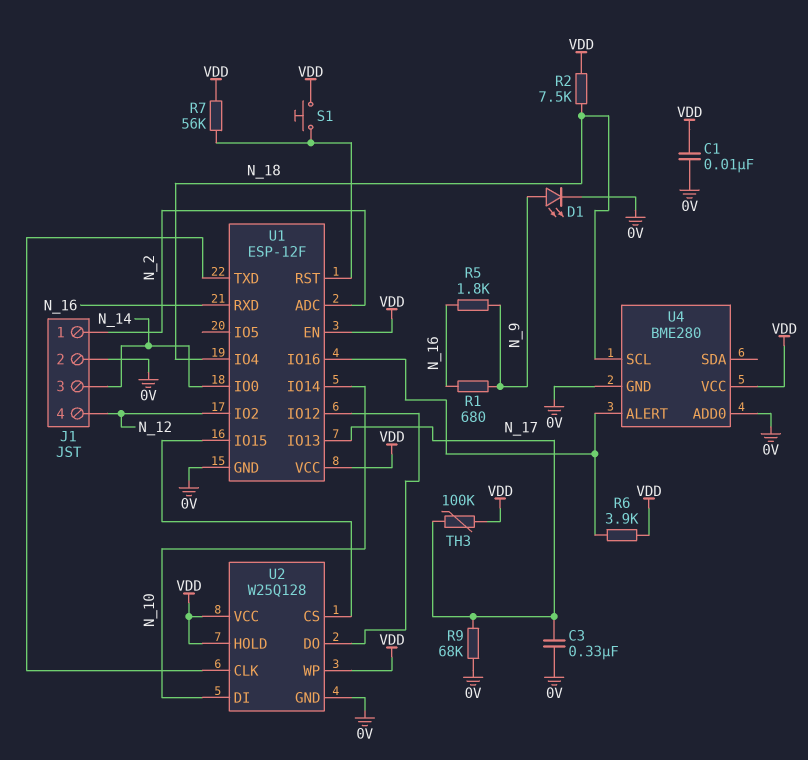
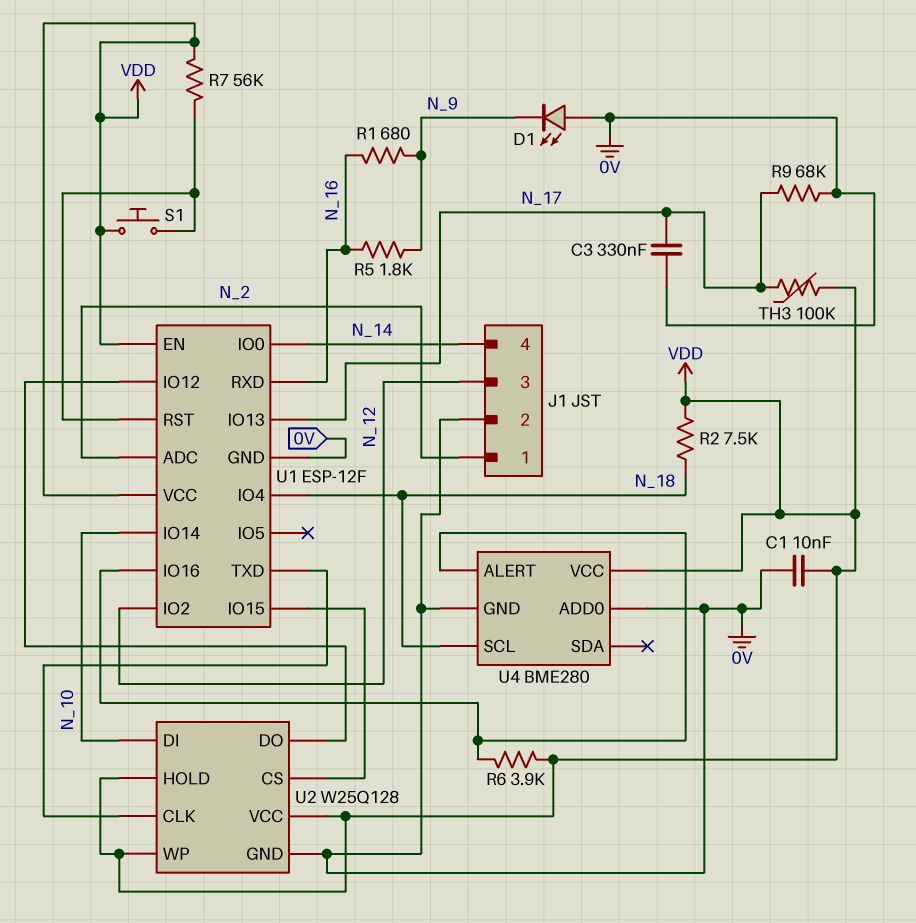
D1: LED (A N_9, K 0V) -> LED (A 0V, K N_9)
J1 pin 3: N_14 -> N_12
J1 pin 4: N_12 -> N_14

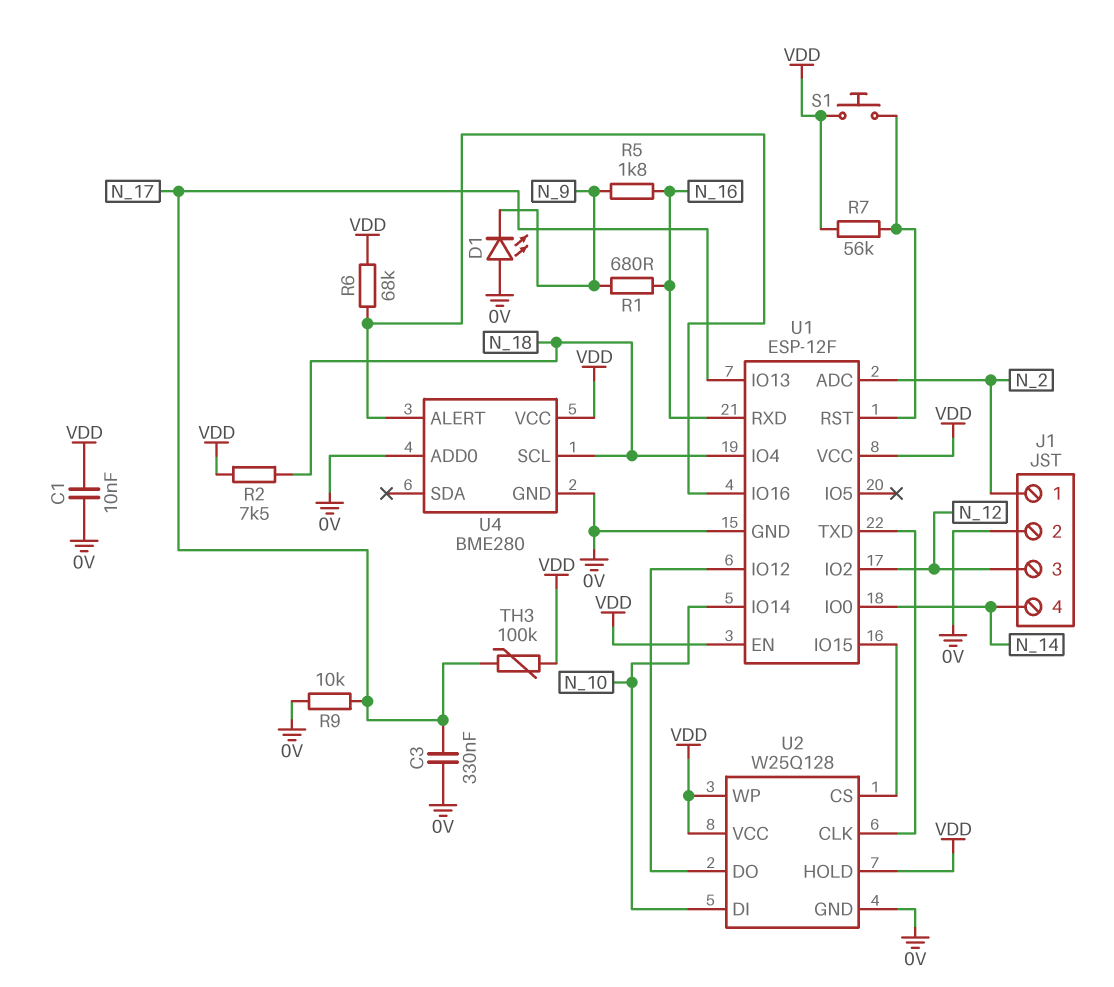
R6: 3.9k (U1/IO16, VDD) -> 68k (U1/IO16, VDD)
R9: 68k (0V, N_17) -> 10k (0V, N_17)

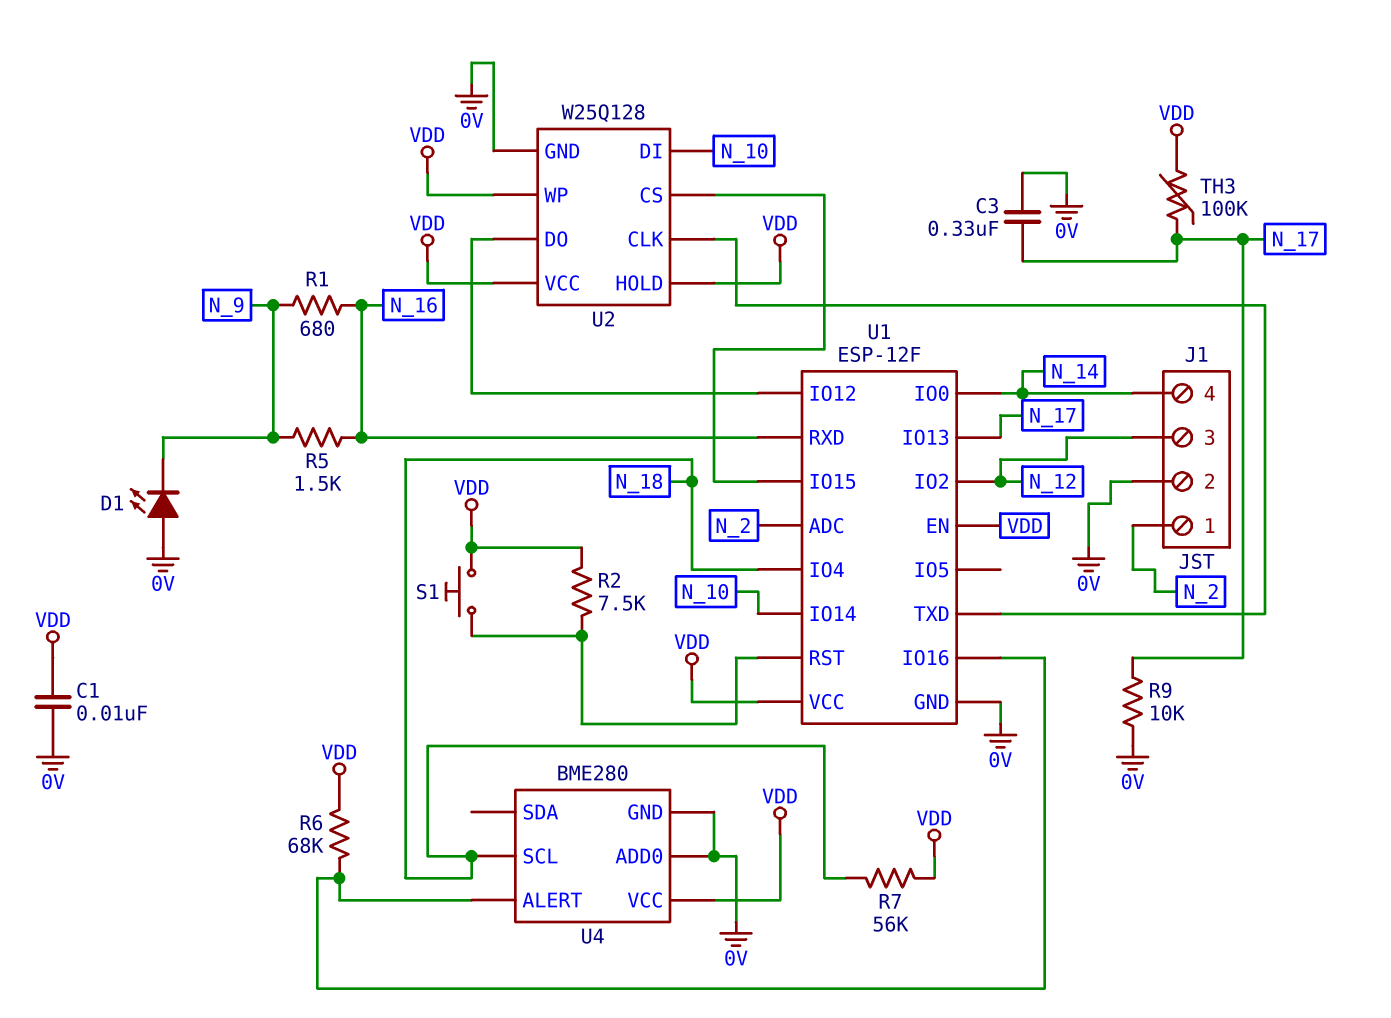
R2: 7.5k (N_18, VDD) -> 7.5k (U1/RST, VDD)
R5: 1.8k (N_9, N_16) -> 1.5k (N_9, N_16)
R7: 56k (U1/RST, VDD) -> 56k (N_18, VDD)

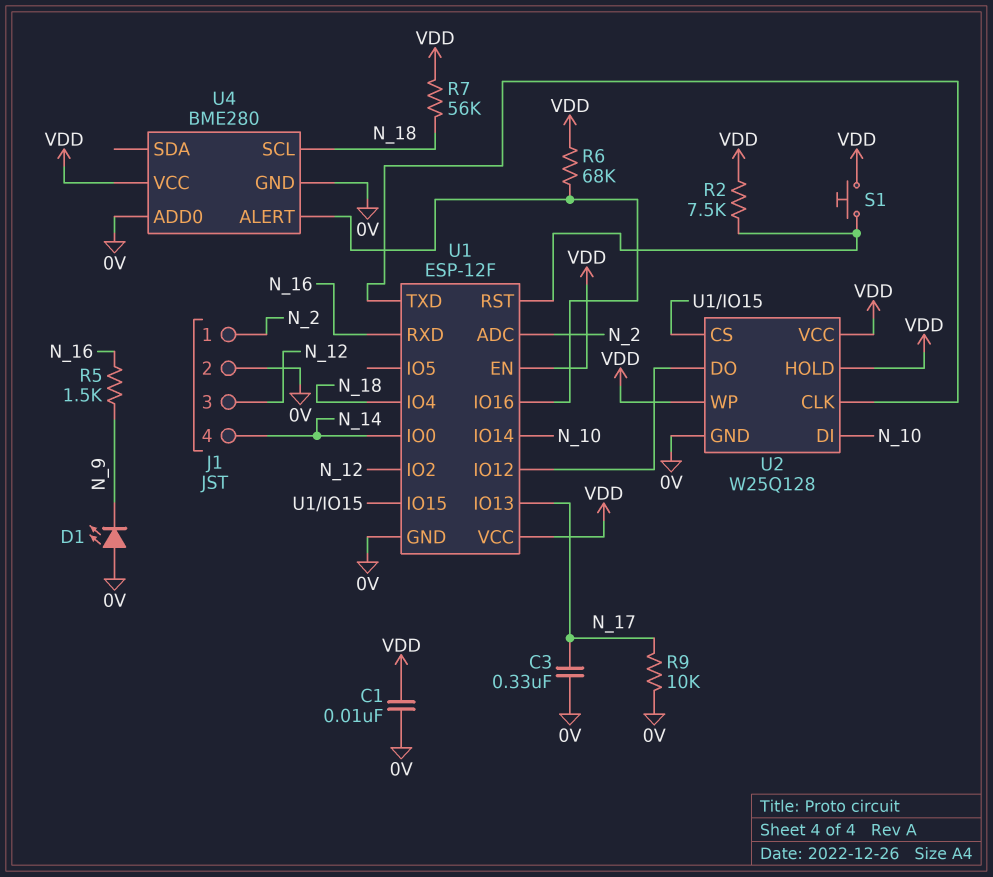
R1: 680 (N_9, N_16) -> none
TH3: 100k (N_17, VDD) -> none

